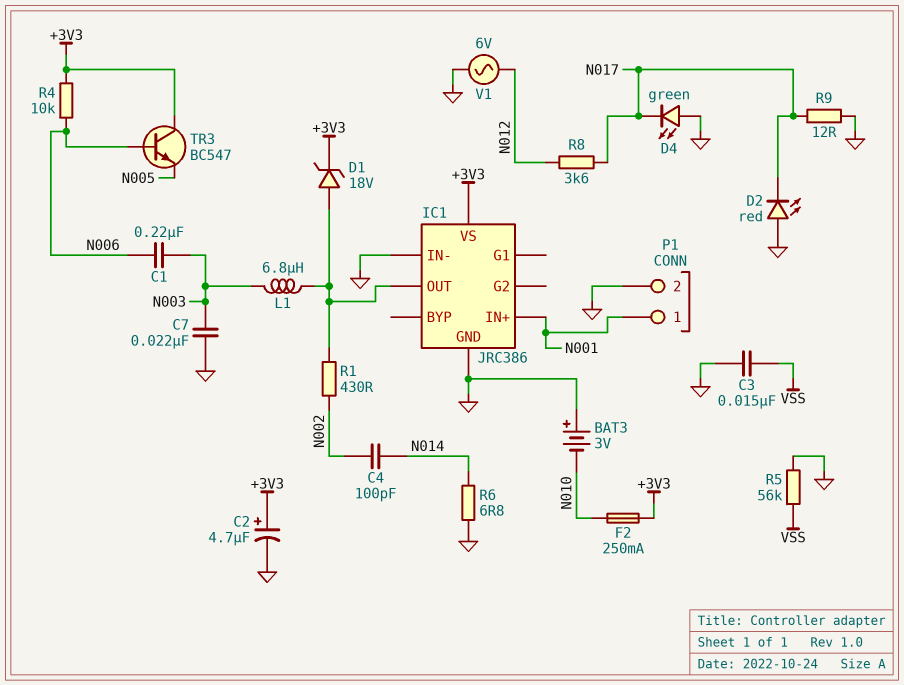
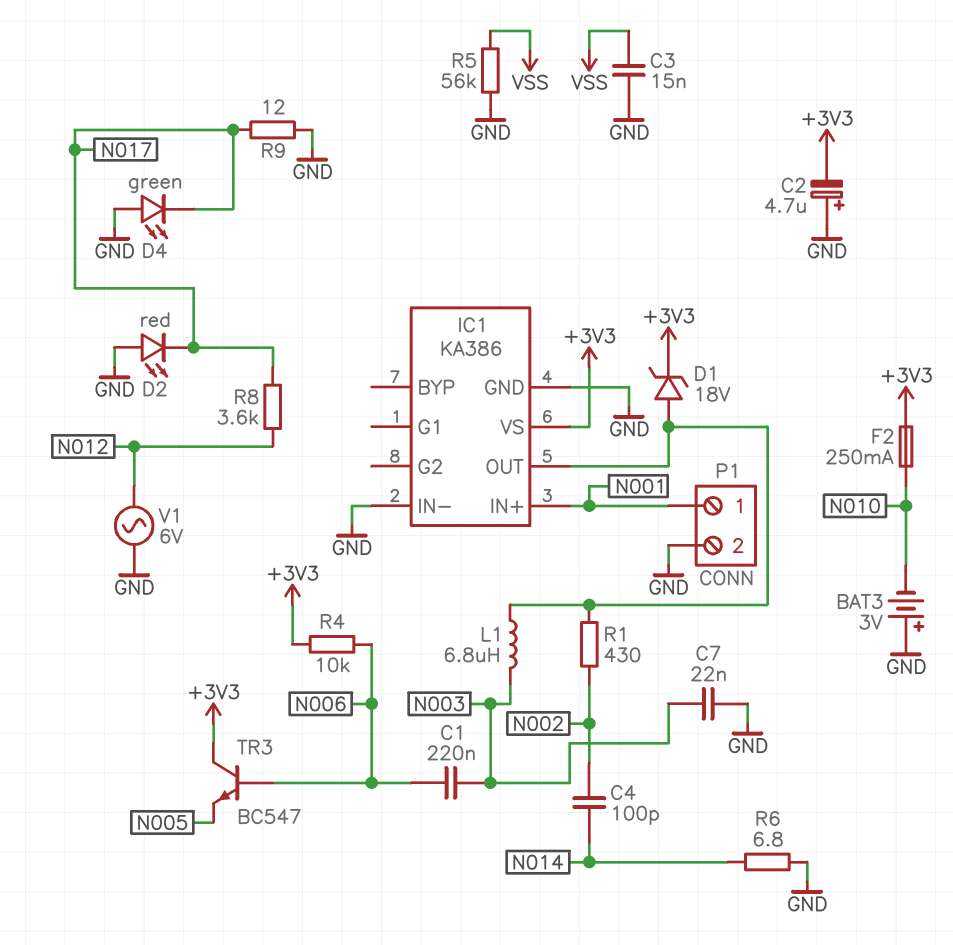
C2: 4.7uF (plus +3V3, minus GND) -> 4.7uF (plus GND, minus +3V3)
IC1: JRC386 -> KA386

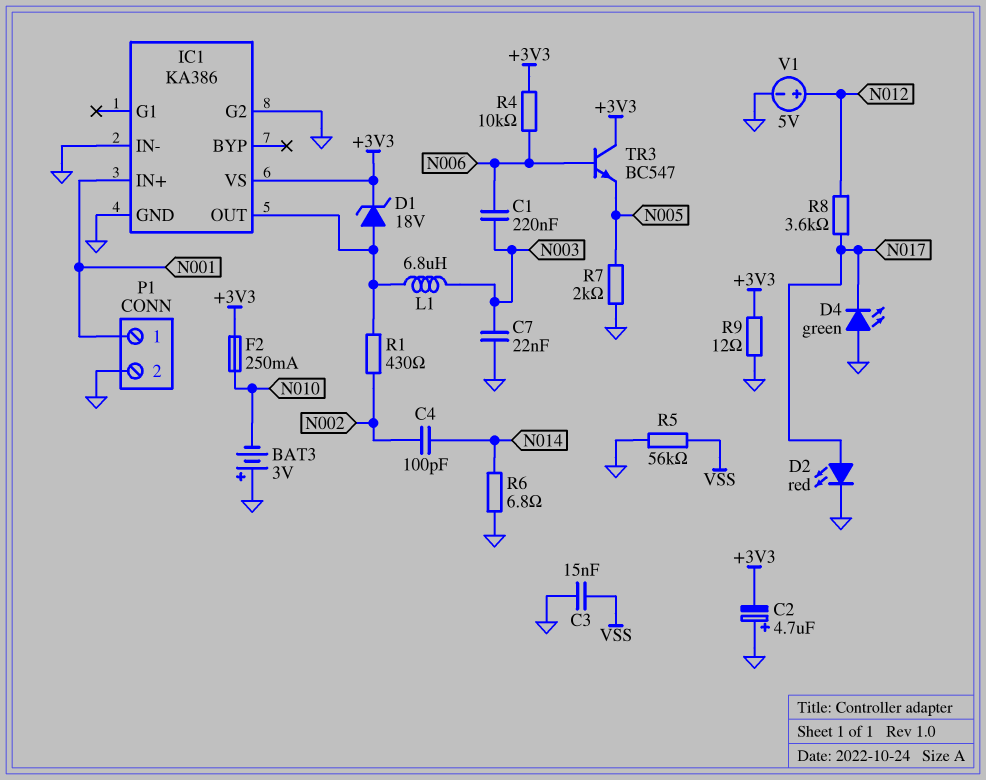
D2: LED red (A GND, K N017) -> LED red (A N017, K GND)
IC1 pin G2: none -> GND
R7: none -> 2k (GND, N005)
R9: 12 (GND, N017) -> 12 (+3V3, GND)
V1: AC 6V (GND, N012) -> 5V (plus N012, minus GND)

